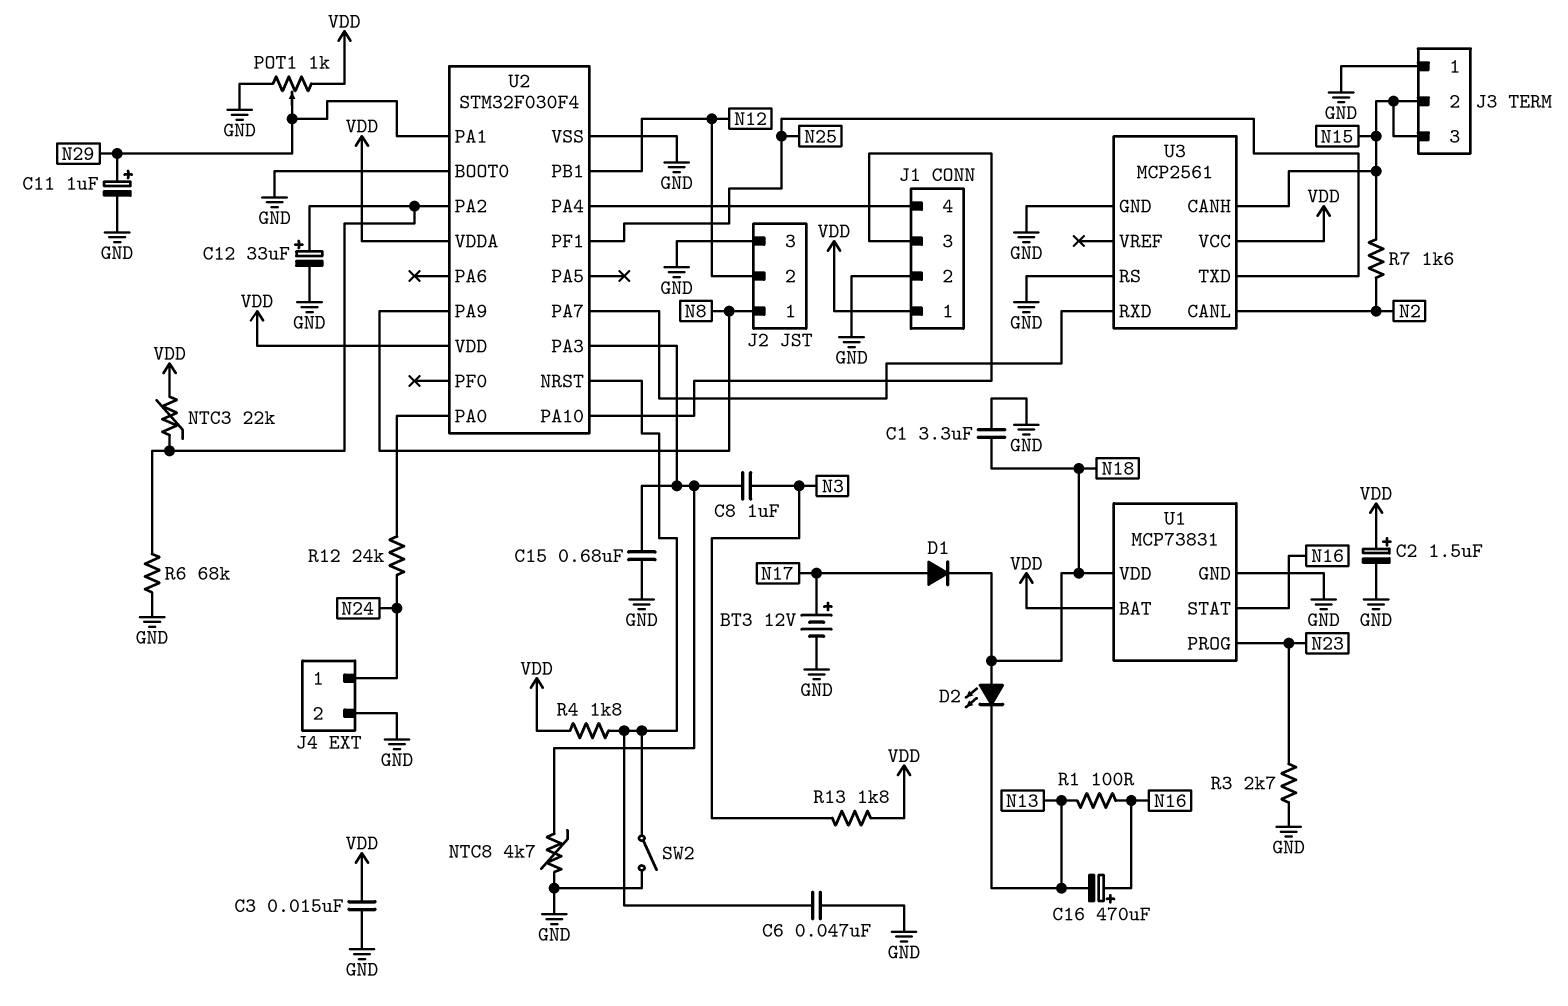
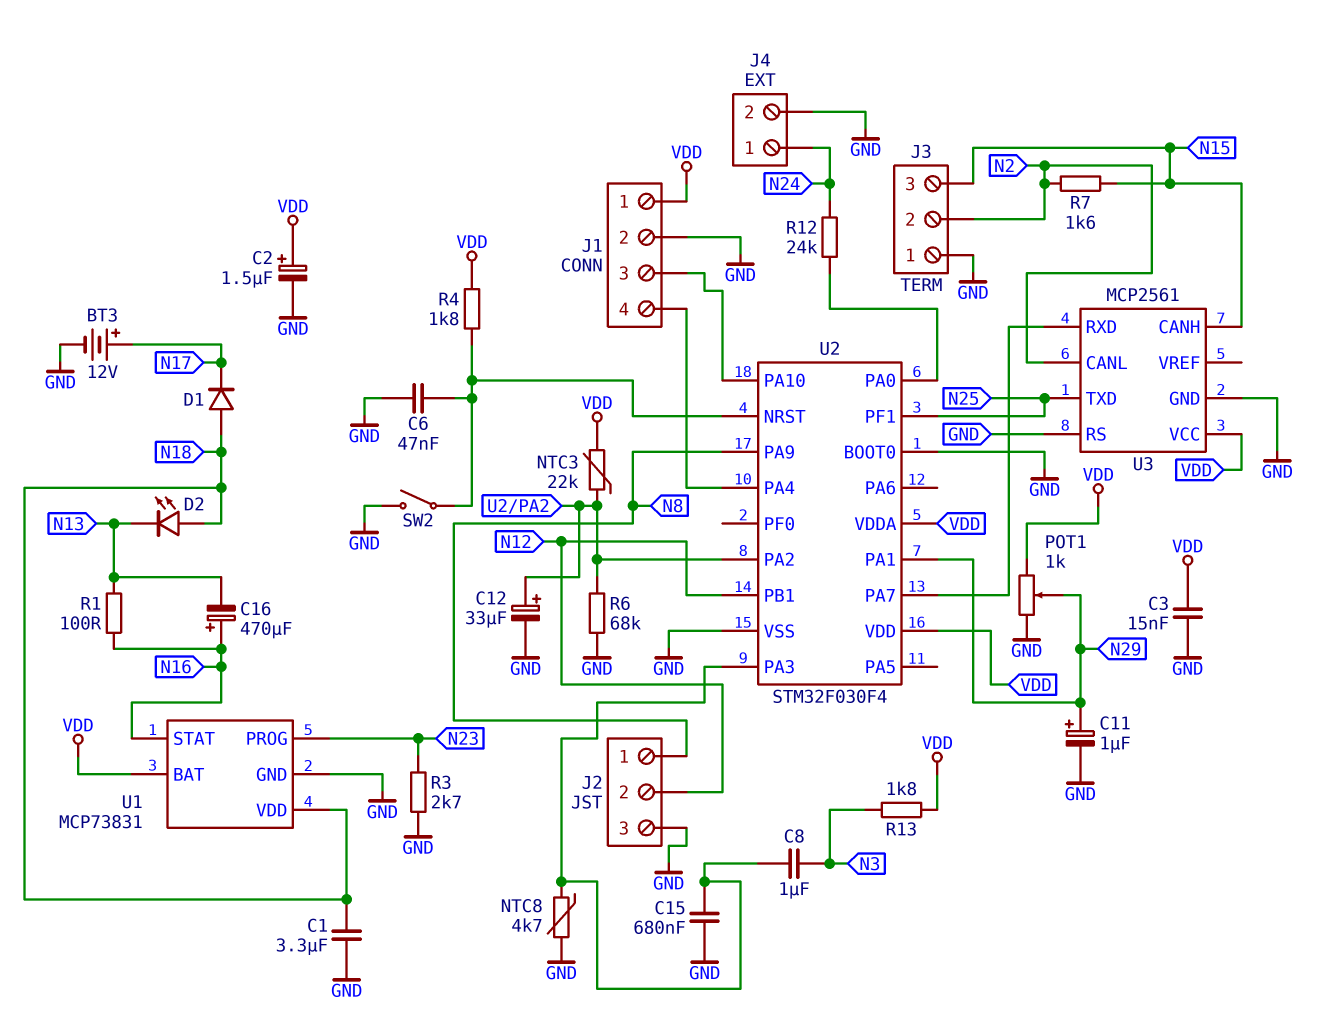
D1: diode (A N17, K N18) -> diode (A N18, K N17)
J3 pin 2: N15 -> N2

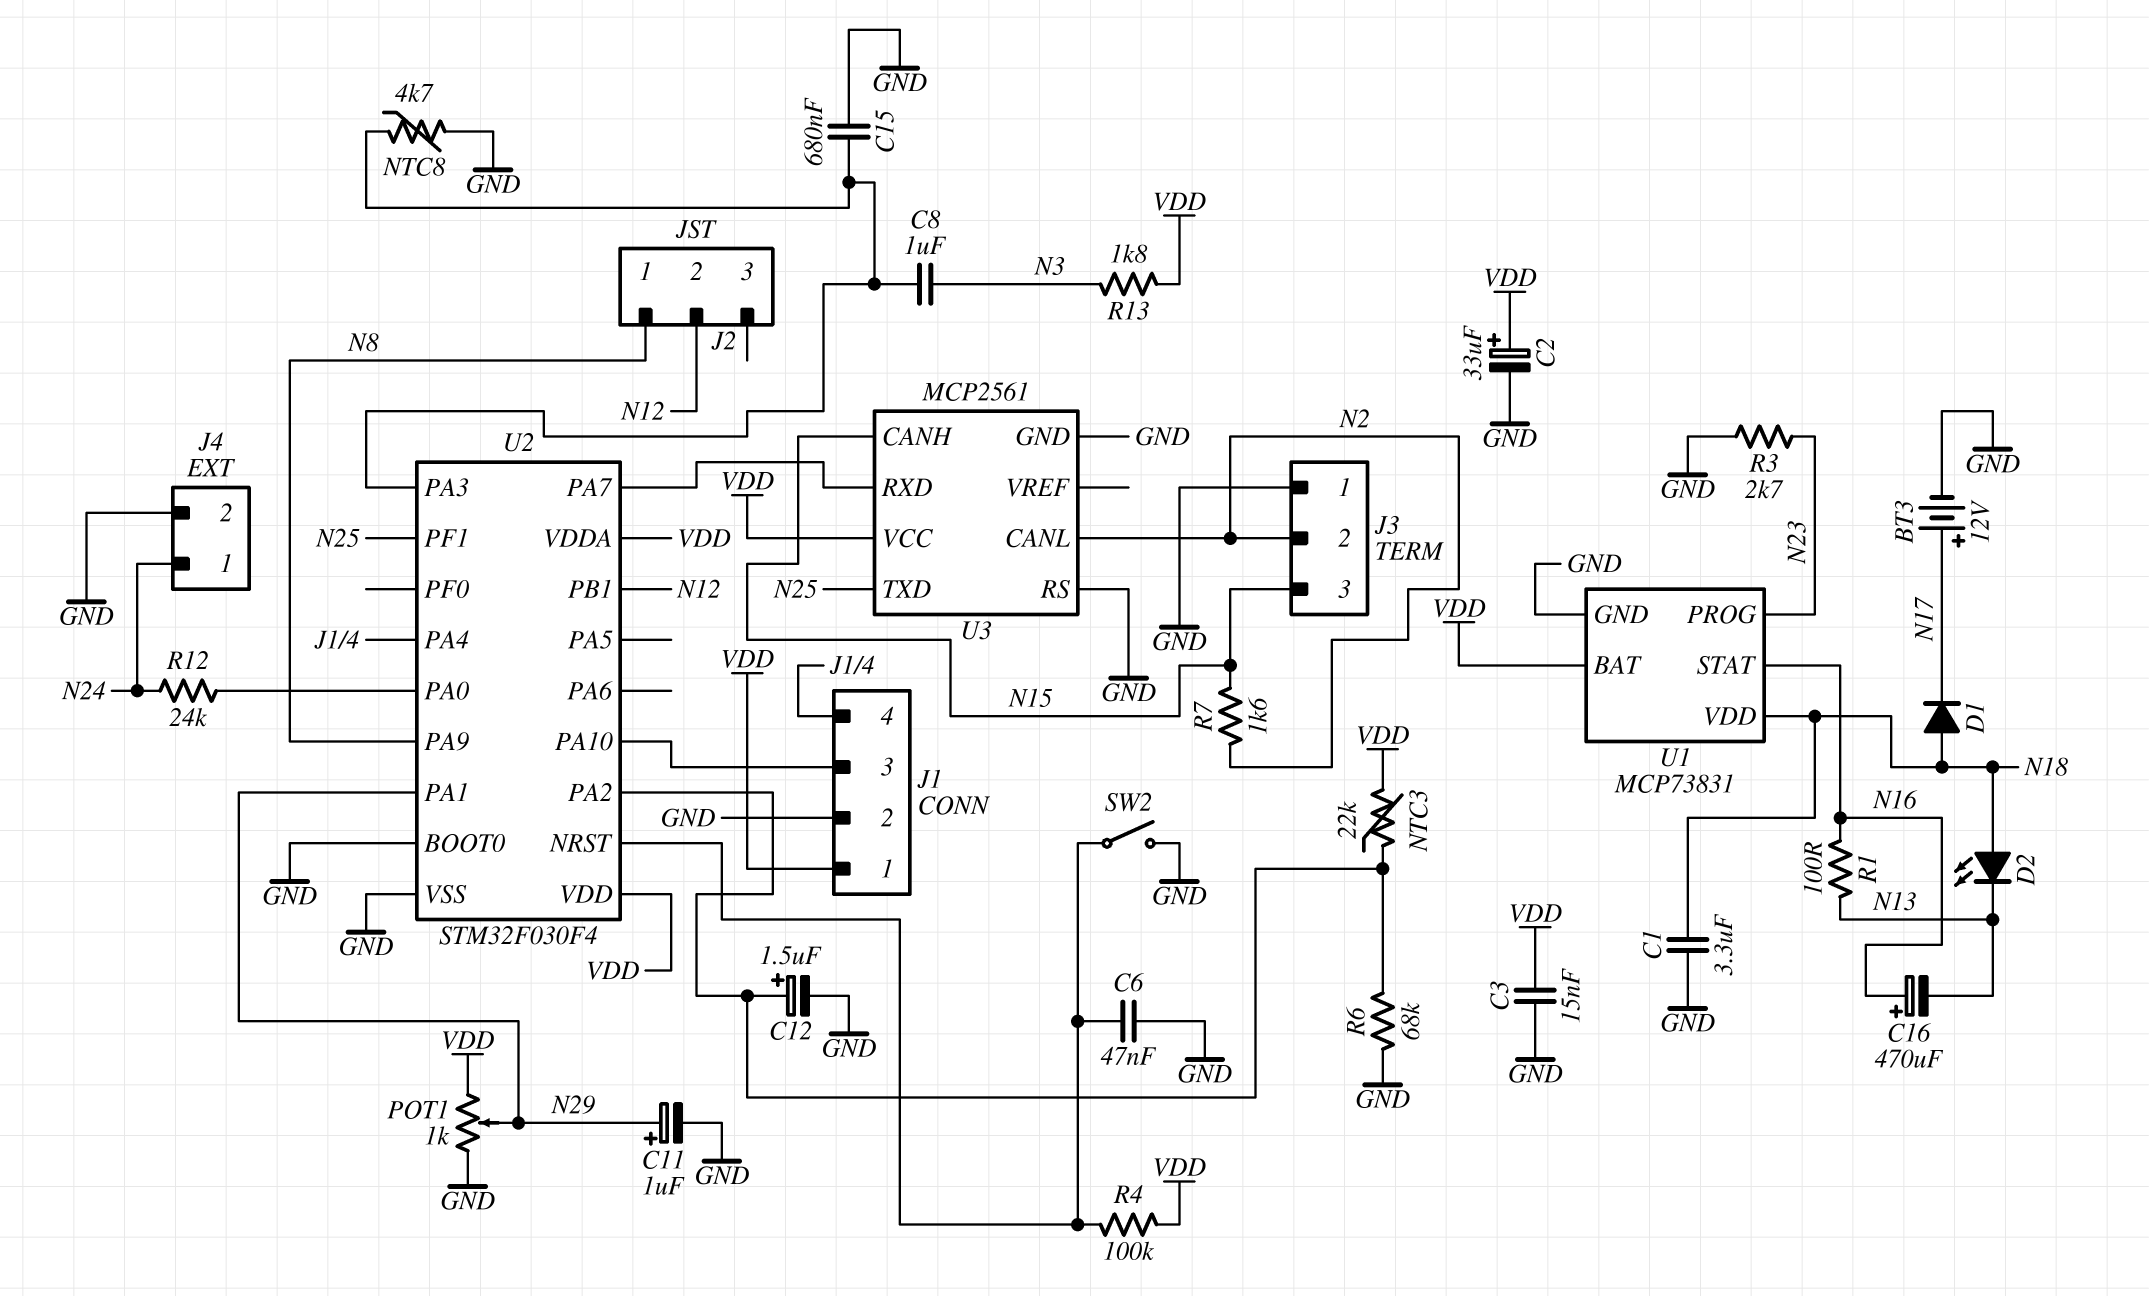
C2: 1.5uF (plus VDD, minus GND) -> 33uF (plus VDD, minus GND)
C12: 33uF (plus U2/PA2, minus GND) -> 1.5uF (plus U2/PA2, minus GND)
J2 pin 3: GND -> none
R4: 1.8k (U2/NRST, VDD) -> 100k (U2/NRST, VDD)

